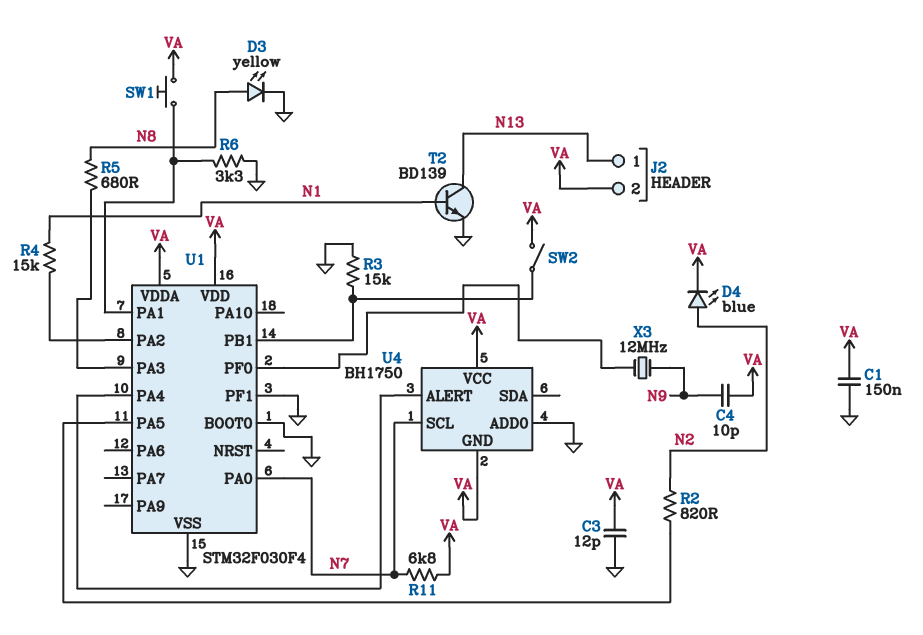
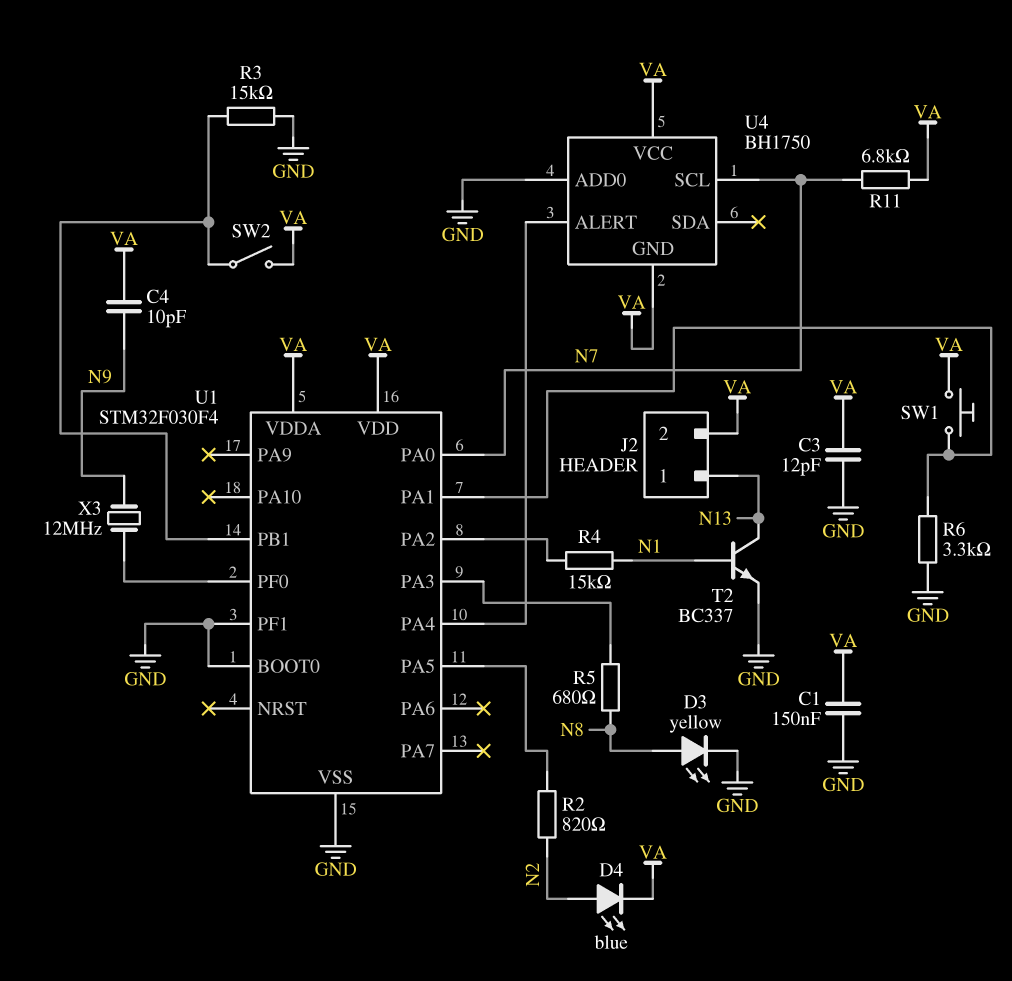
T2: NPN BD139 (B N1, C N13, E GND) -> NPN BC337 (B N1, C N13, E GND)

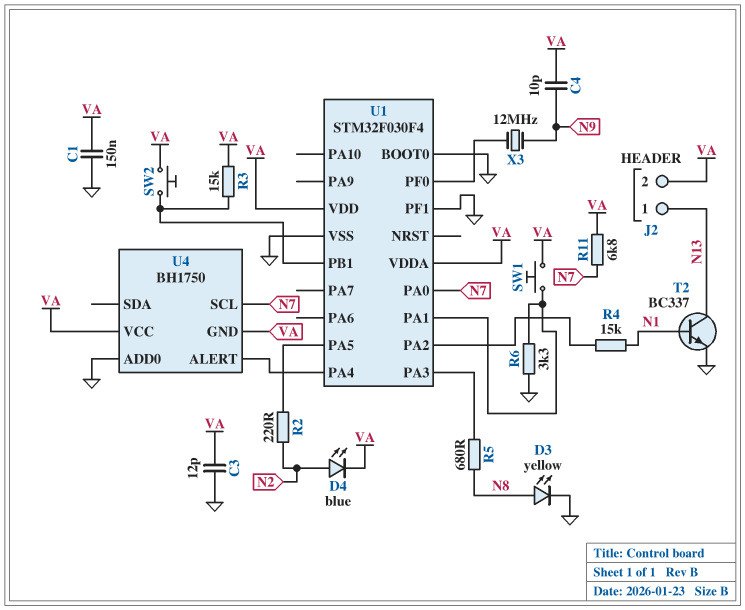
R2: 820 (N2, U1/PA5) -> 220 (N2, U1/PA5)
R3: 15k (GND, U1/PB1) -> 15k (U1/PB1, VA)
SW2: switch (U1/PB1, VA) -> button (U1/PB1, VA)

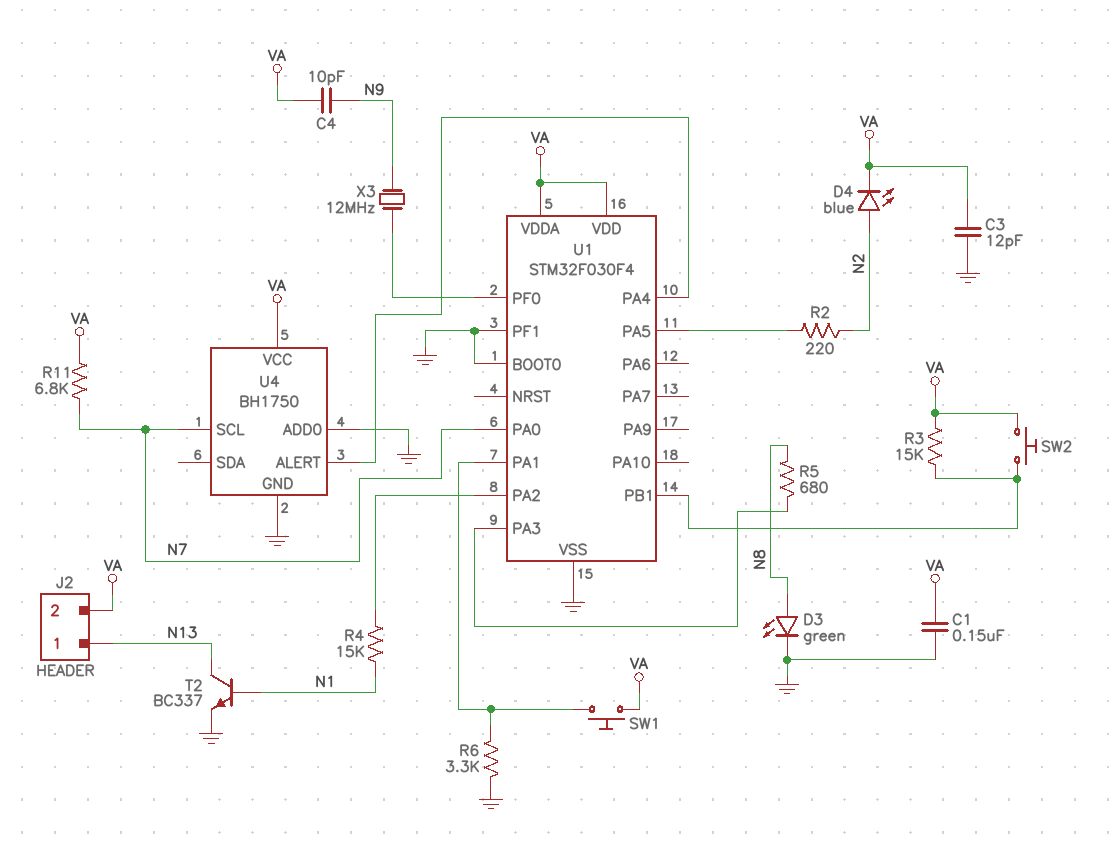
D3: LED yellow (A N8, K GND) -> LED green (A N8, K GND)
U4 pin GND: VA -> GND

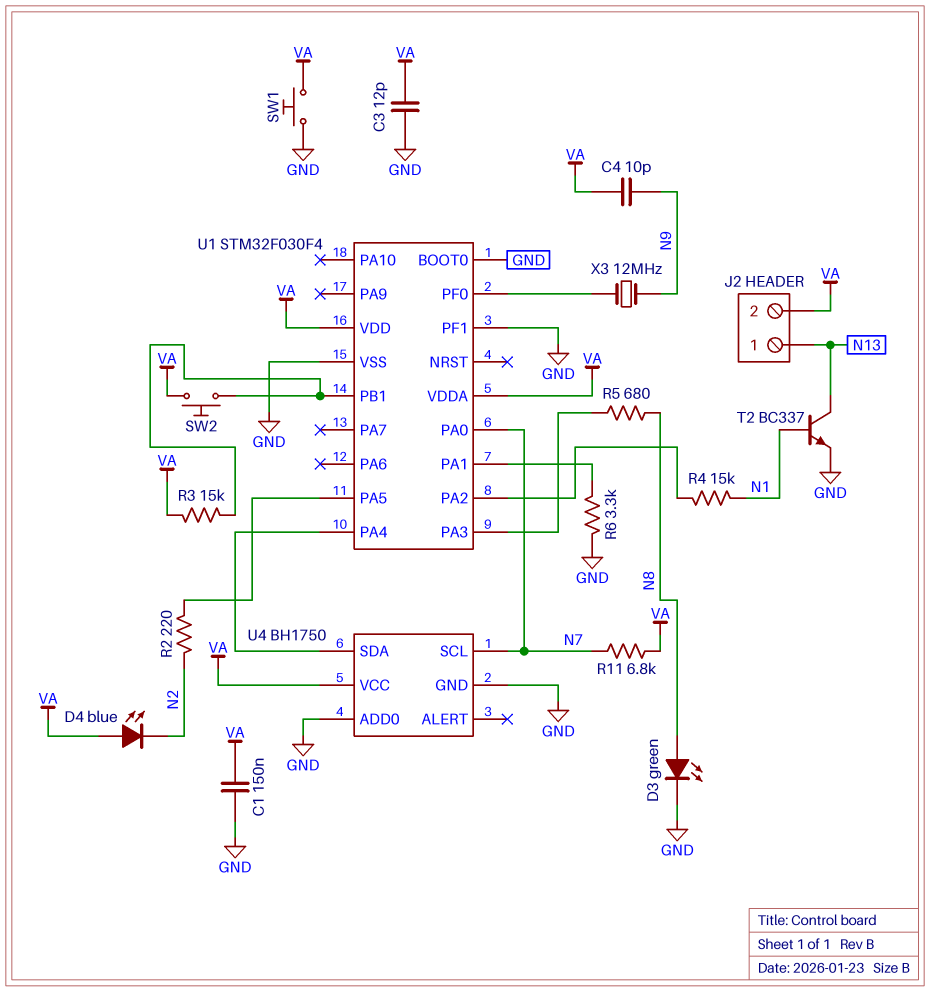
D4: LED blue (A N2, K VA) -> LED blue (A VA, K N2)
SW1: button (U1/PA1, VA) -> button (GND, VA)
U4 pin ALERT: U1/PA4 -> none
U4 pin SDA: none -> U1/PA4

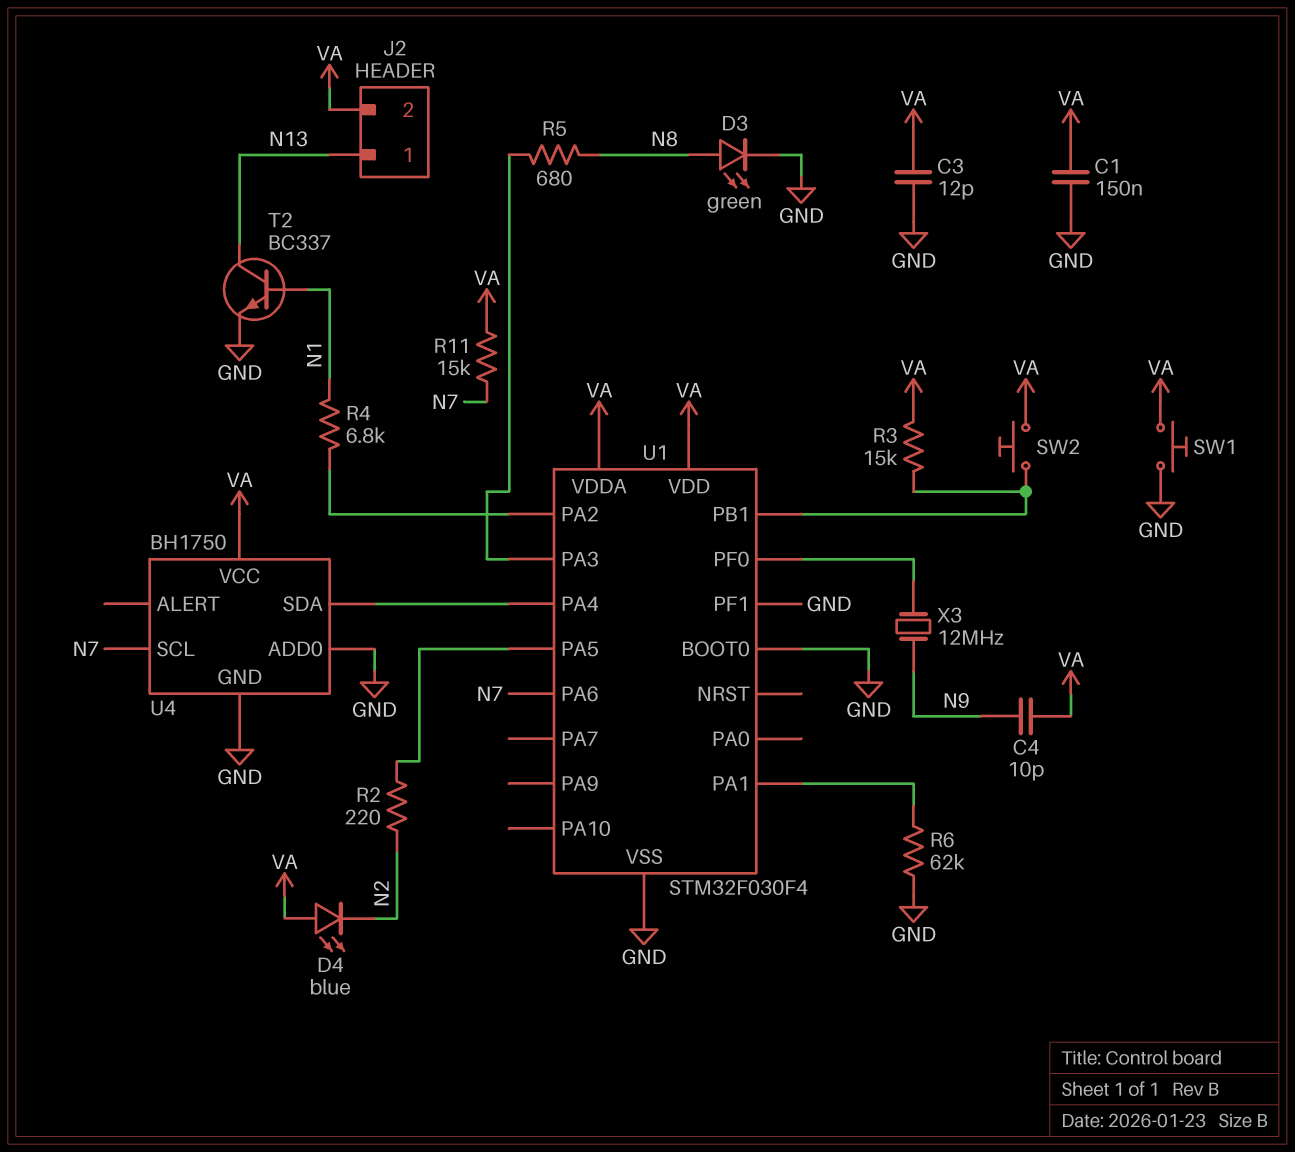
R4: 15k (N1, U1/PA2) -> 6.8k (N1, U1/PA2)
R6: 3.3k (GND, U1/PA1) -> 62k (GND, U1/PA1)
R11: 6.8k (N7, VA) -> 15k (N7, VA)
U1 pin PA0: N7 -> none
U1 pin PA6: none -> N7

